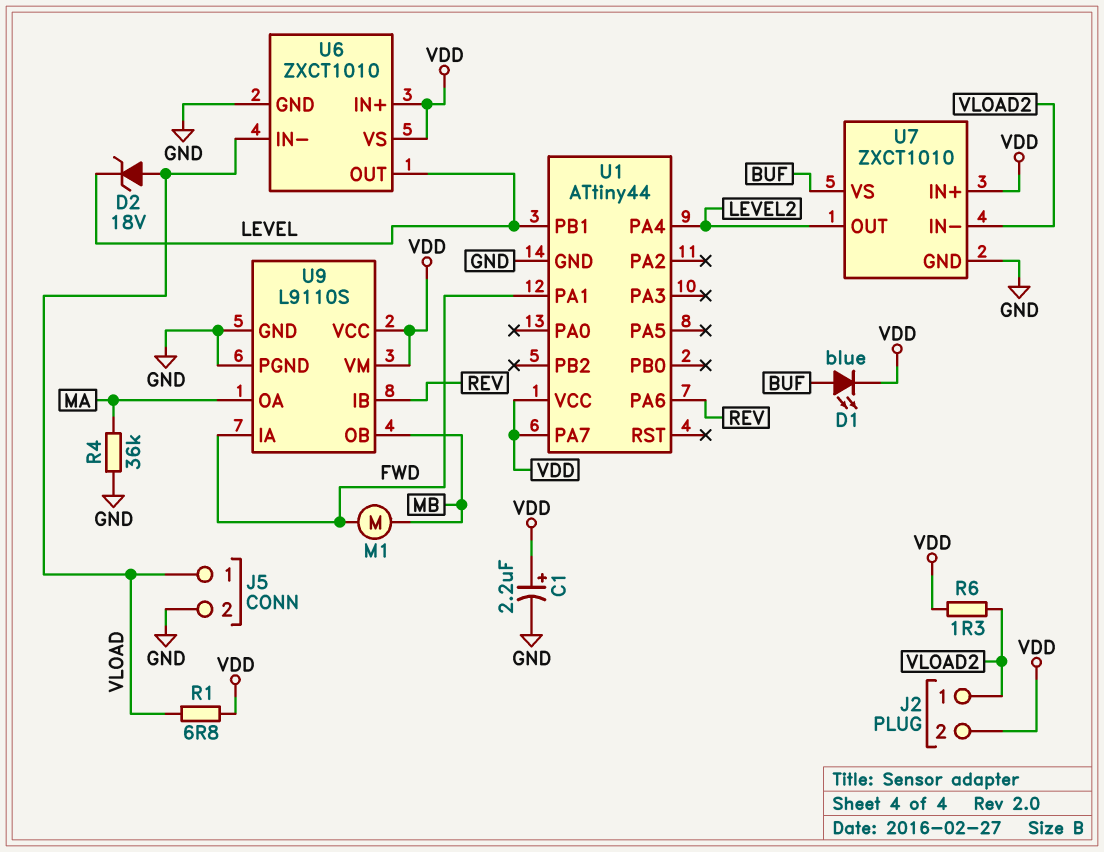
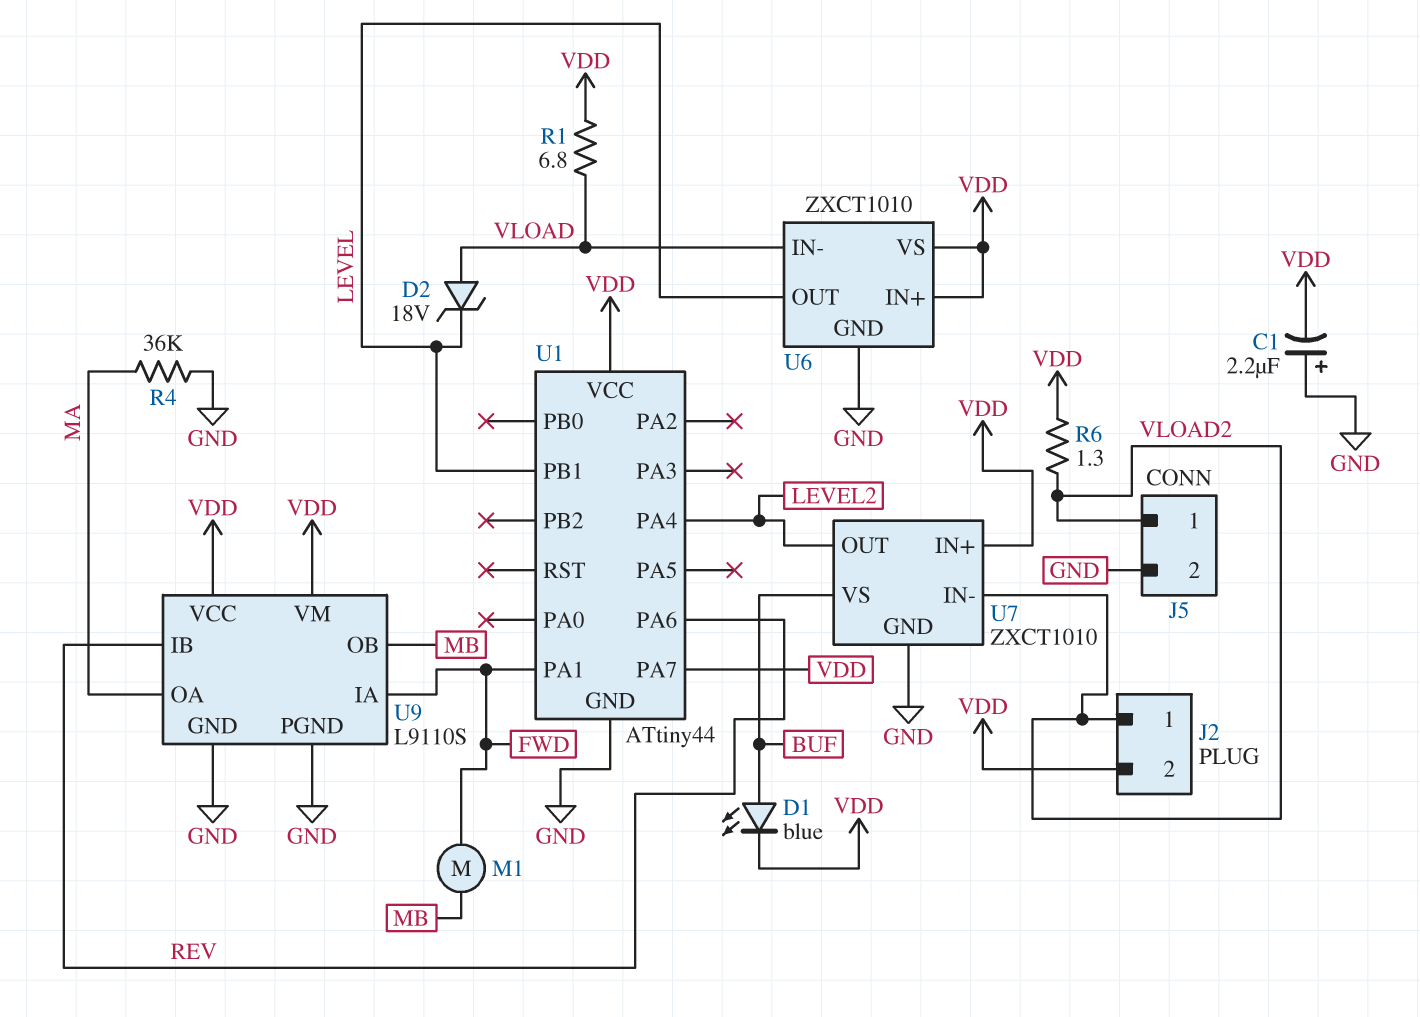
C1: 2.2uF (plus VDD, minus GND) -> 2.2uF (plus GND, minus VDD)
J5 pin 1: VLOAD -> VLOAD2

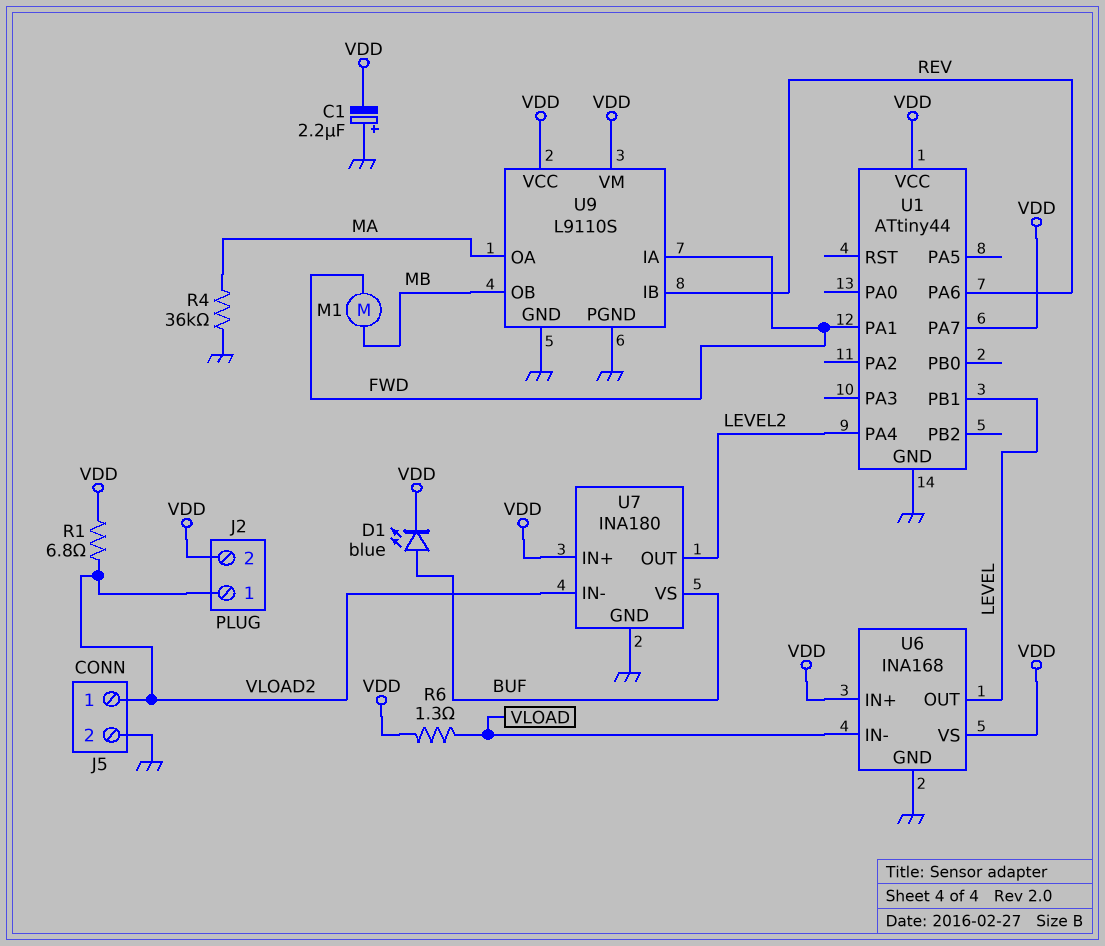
D2: zener 18V (A VLOAD, K LEVEL) -> none
R1: 6.8 (VDD, VLOAD) -> 6.8 (VDD, VLOAD2)
R6: 1.3 (VDD, VLOAD2) -> 1.3 (VDD, VLOAD)
U6: ZXCT1010 -> INA168
U7: ZXCT1010 -> INA180

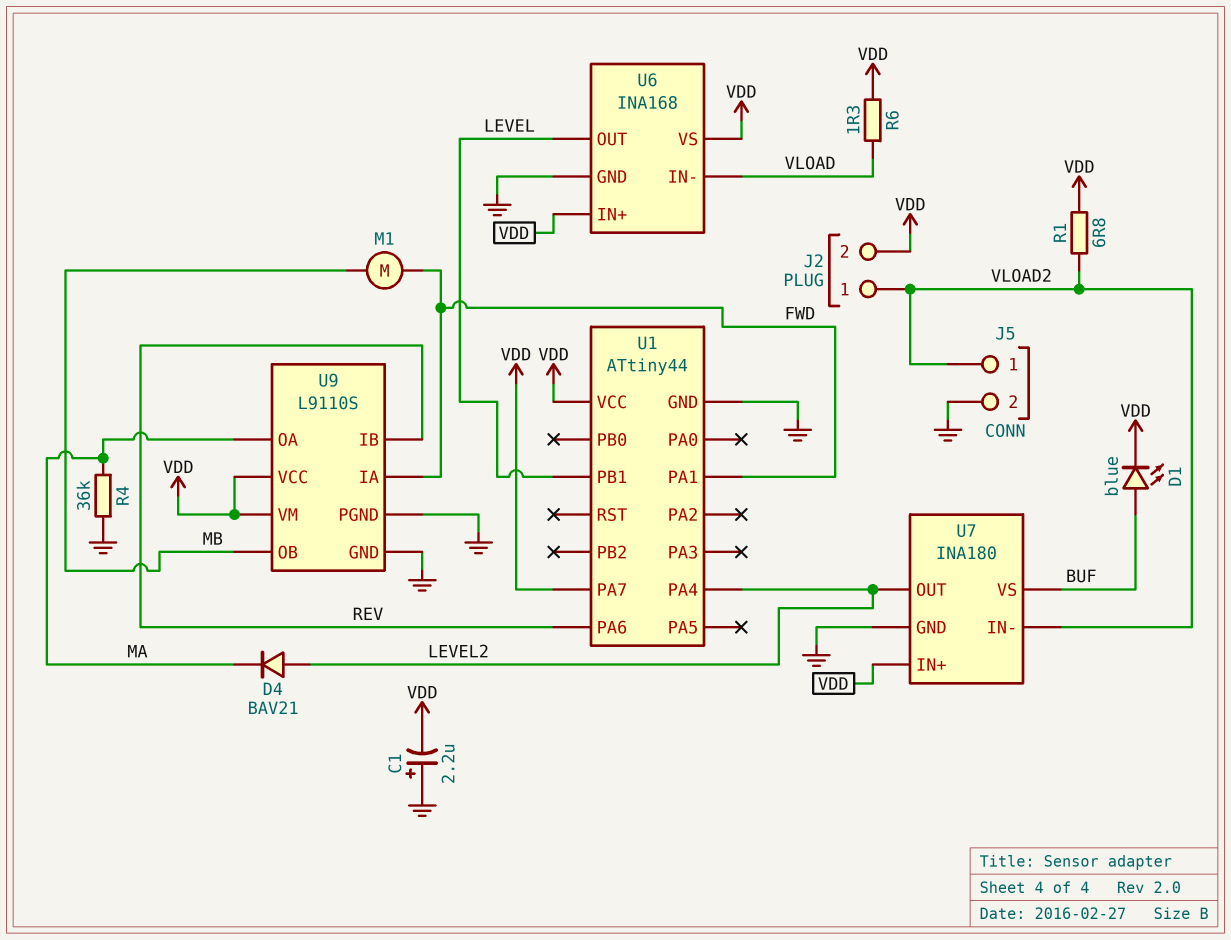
D4: none -> diode BAV21 (A LEVEL2, K MA)

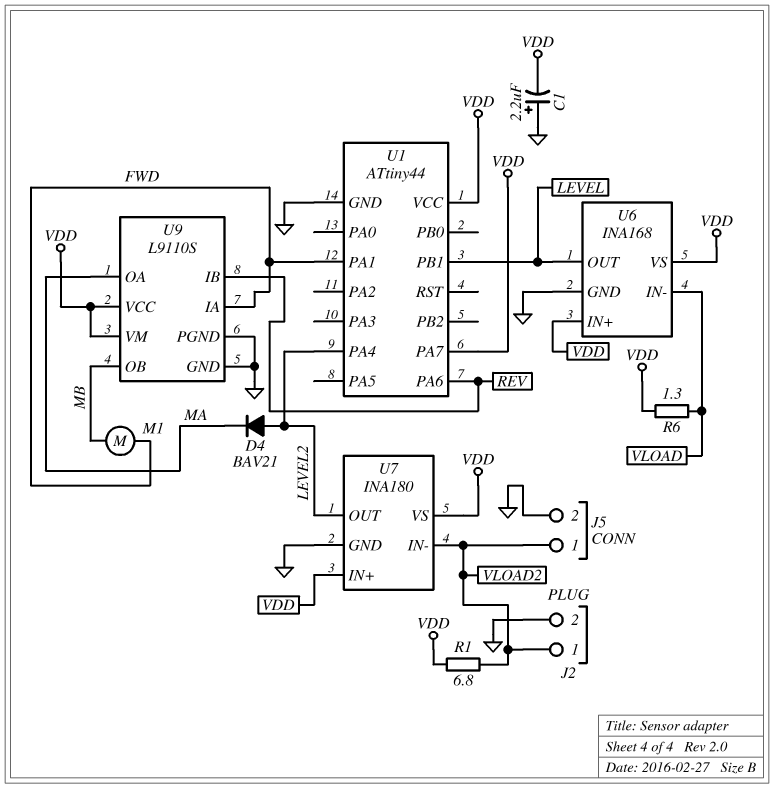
D1: LED blue (A BUF, K VDD) -> none
J2 pin 2: VDD -> GND
R4: 36k (GND, MA) -> none
U7 pin VS: BUF -> VDD

